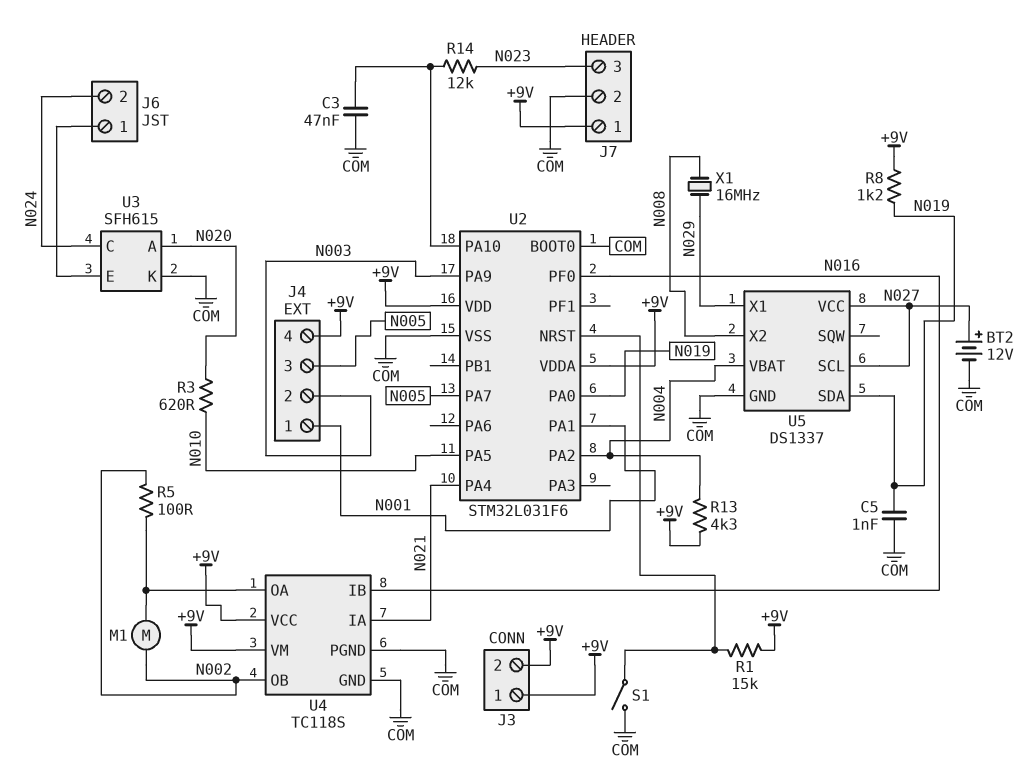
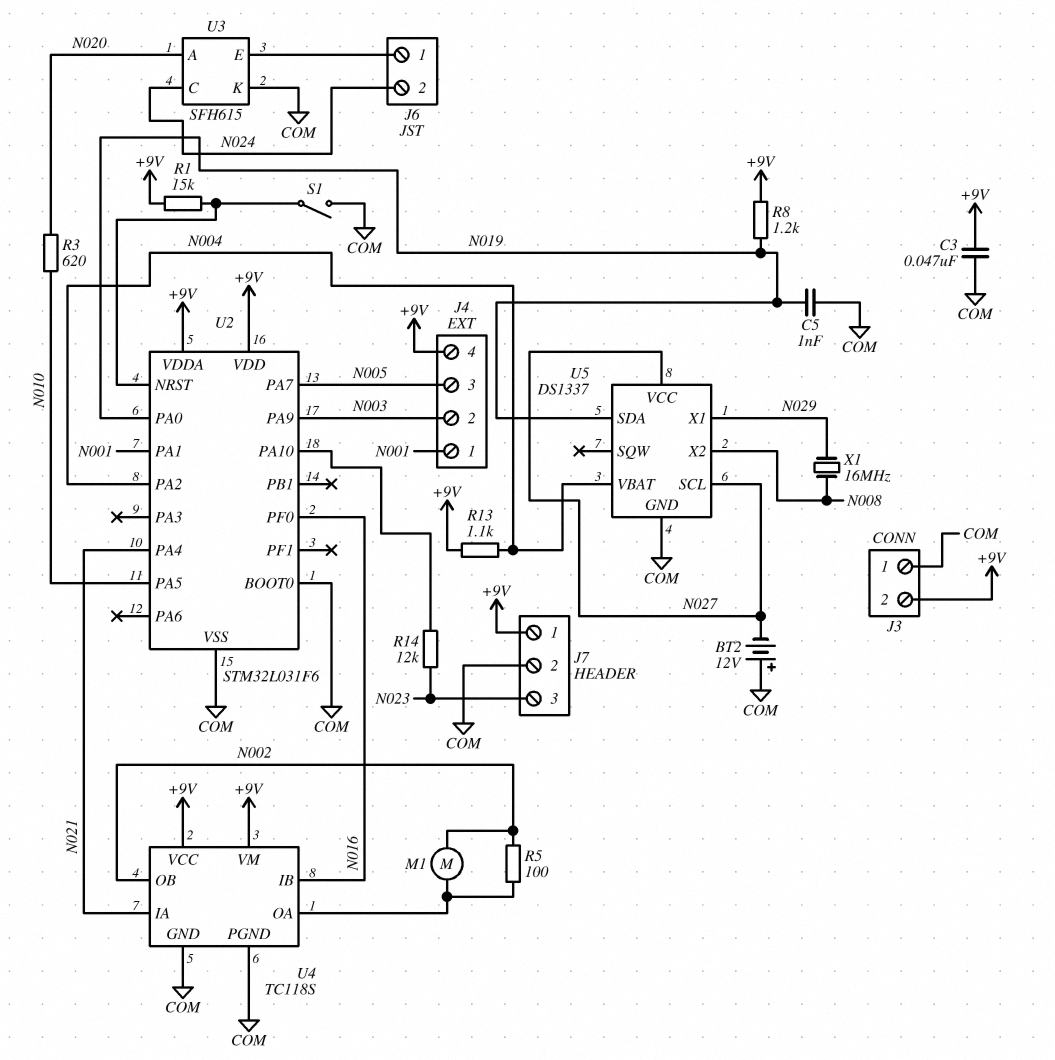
BT2: 12V (plus N027, minus COM) -> 12V (plus COM, minus N027)
C3: 47nF (COM, U2/PA10) -> 47nF (+9V, COM)
J3 pin 1: +9V -> COM
R13: 4.3k (+9V, N004) -> 1.1k (+9V, N004)

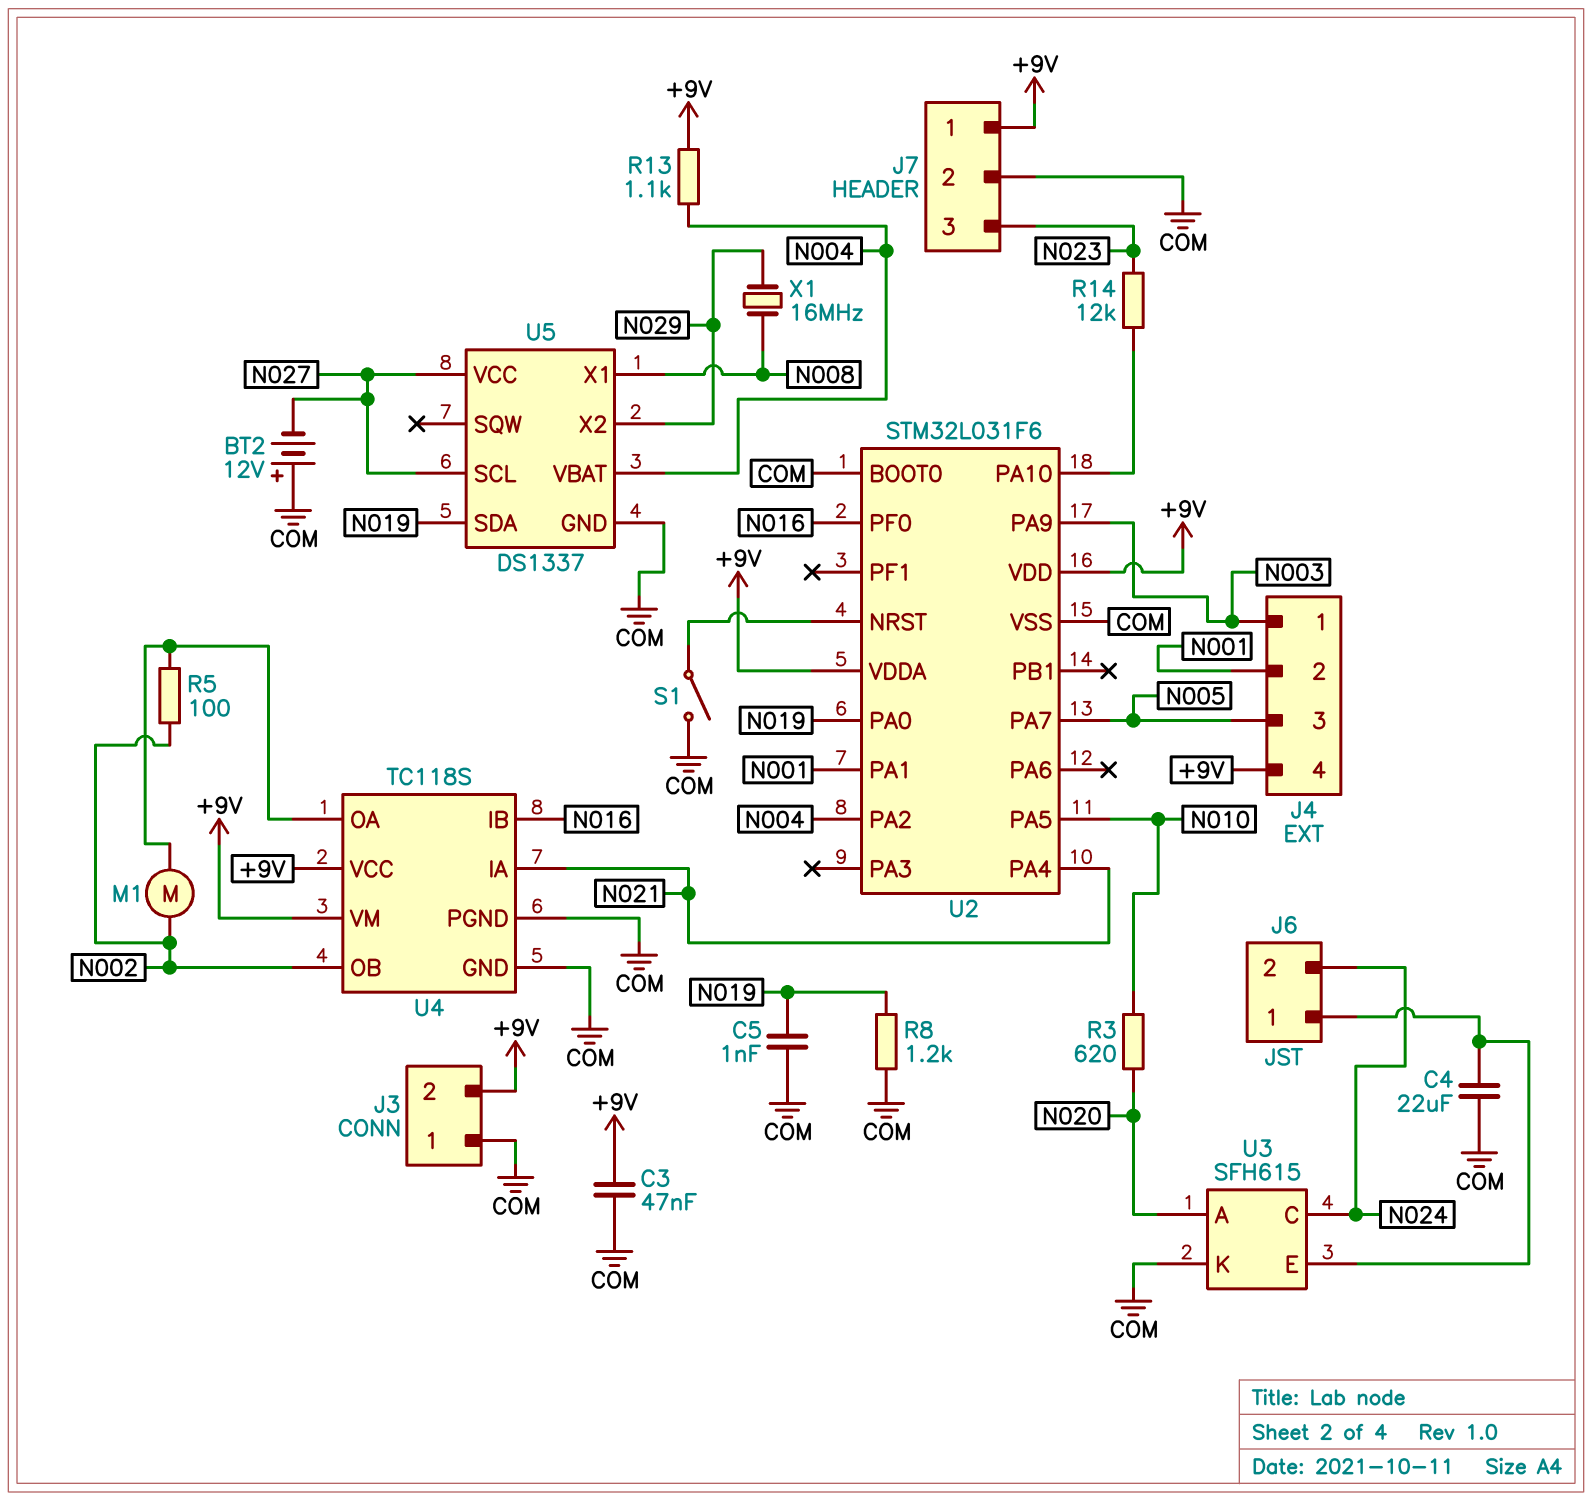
C4: none -> 22uF (COM, J6/1)
J4 pin 1: N001 -> N003
J4 pin 2: N003 -> N001
R1: 15k (+9V, U2/NRST) -> none
R8: 1.2k (+9V, N019) -> 1.2k (COM, N019)
U5 pin X1: N029 -> N008
U5 pin X2: N008 -> N029

